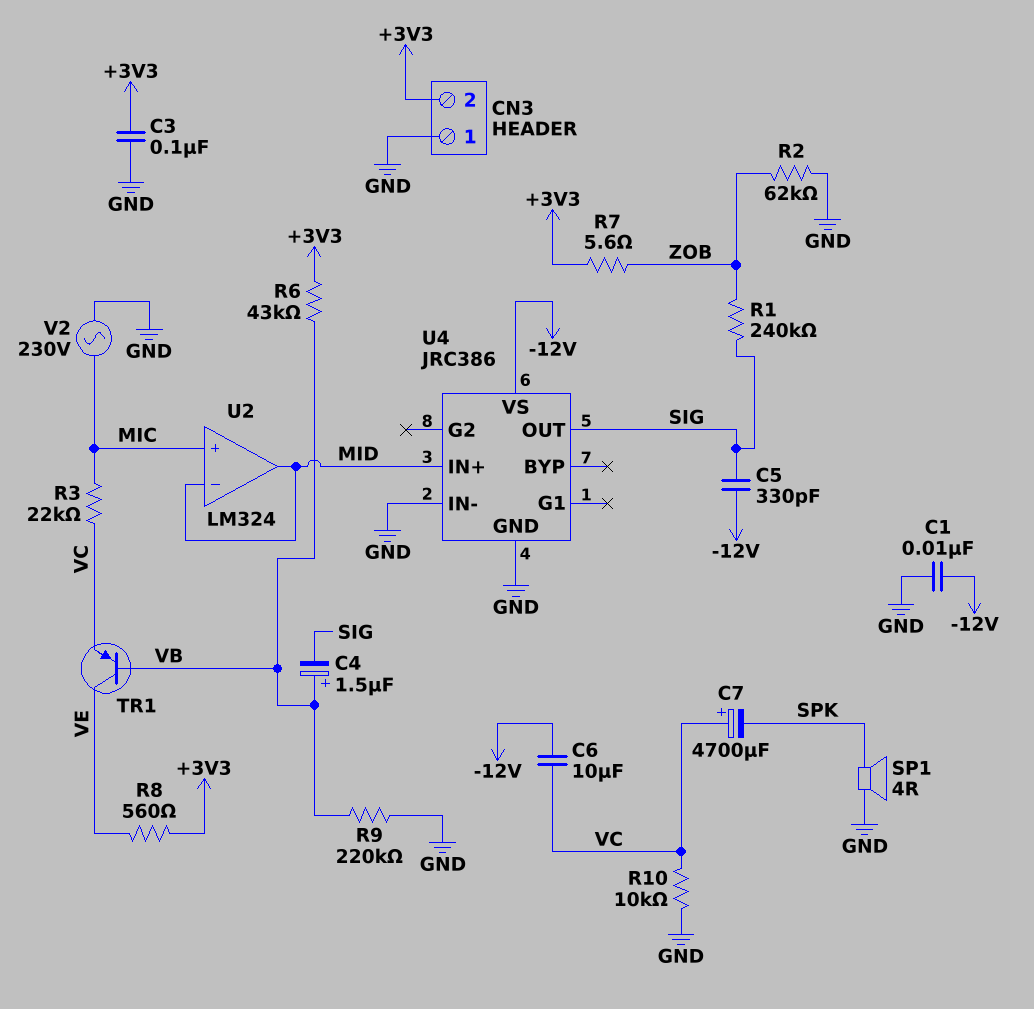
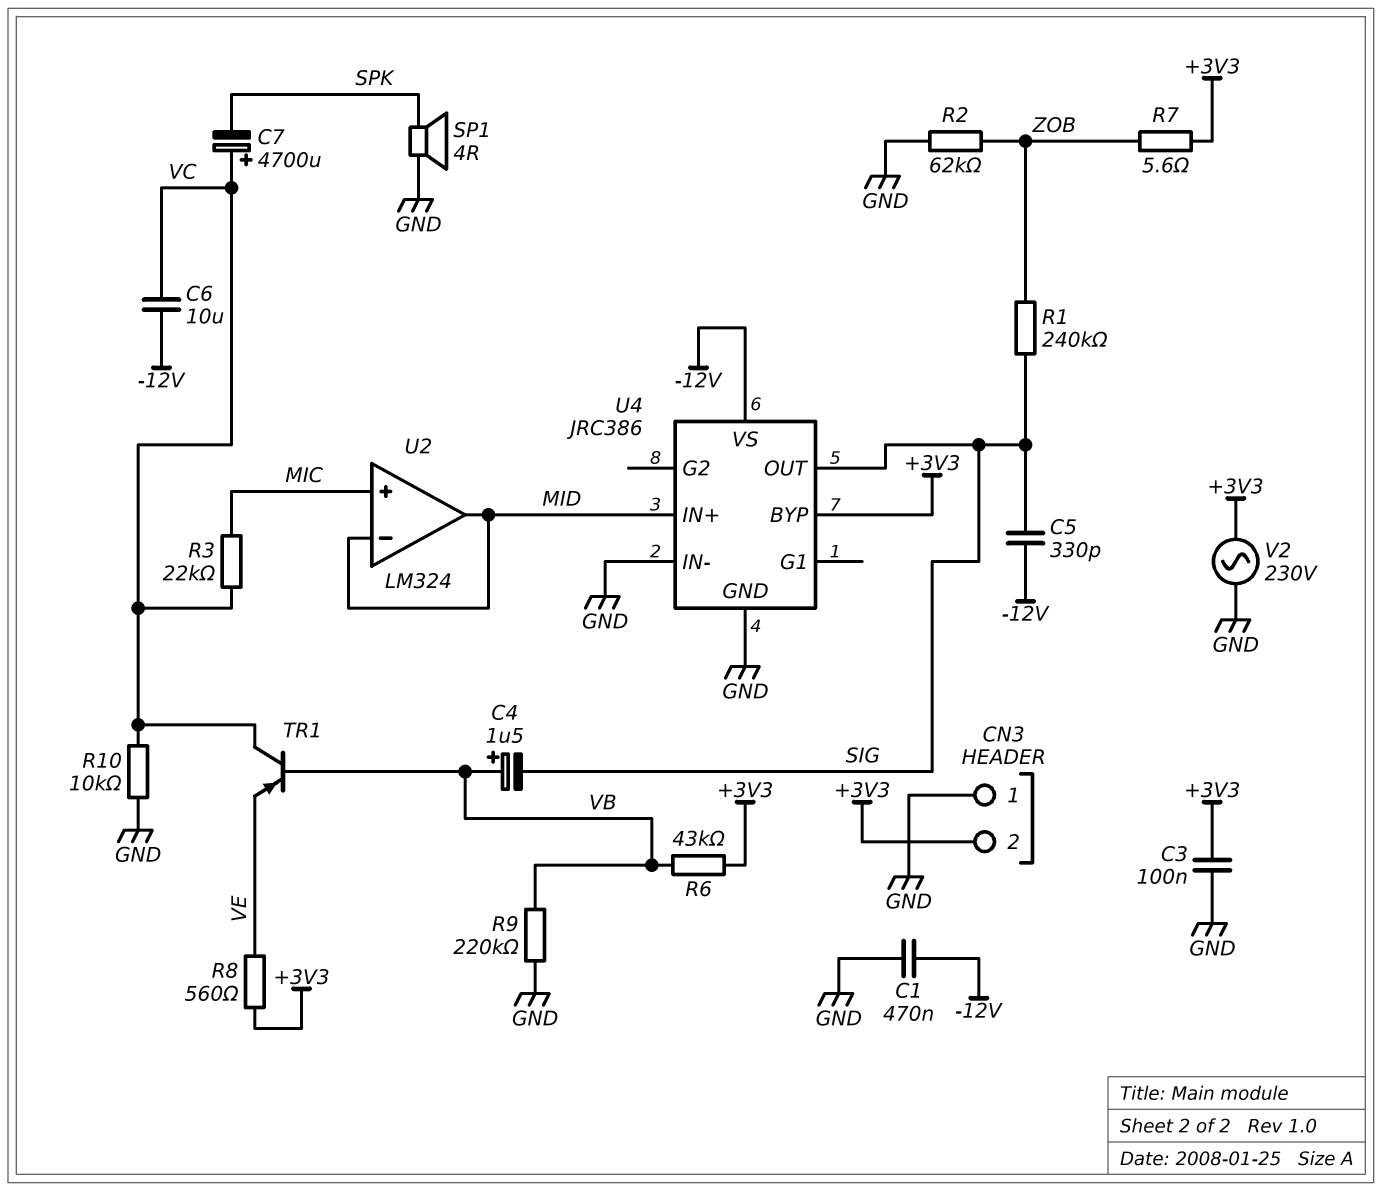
C1: 10nF (-12V, GND) -> 470nF (-12V, GND)
TR1: PNP (B VB, C VE, E VC) -> PNP (B VB, C VC, E VE)
U4 pin BYP: none -> +3V3
V2: AC 230V (GND, MIC) -> AC 230V (+3V3, GND)

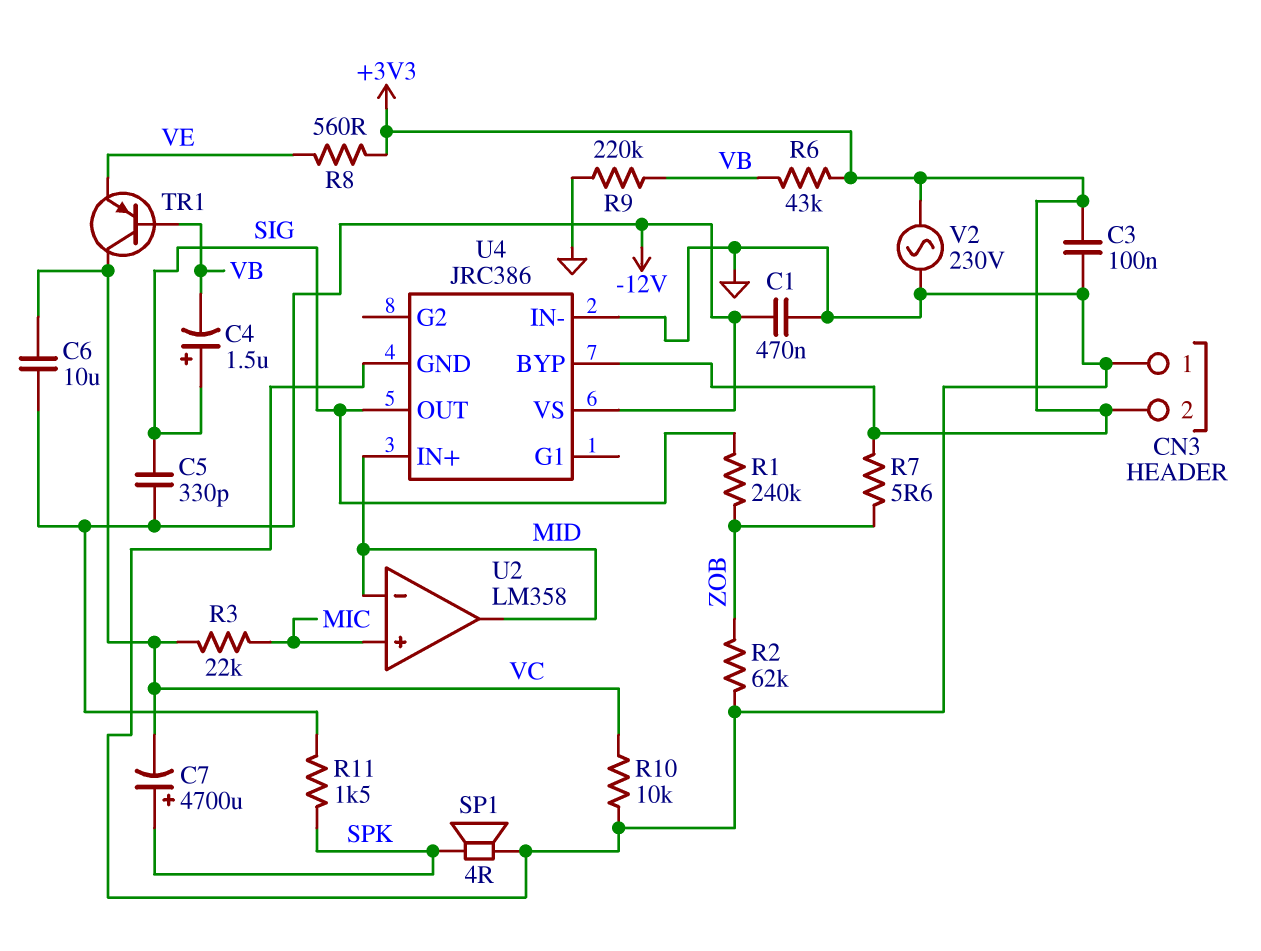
C4: 1.5uF (plus VB, minus SIG) -> 1.5uF (plus SIG, minus VB)
C7: 4700uF (plus VC, minus SPK) -> 4700uF (plus SPK, minus VC)
R11: none -> 1.5k (-12V, SPK)
U2: LM324 -> LM358

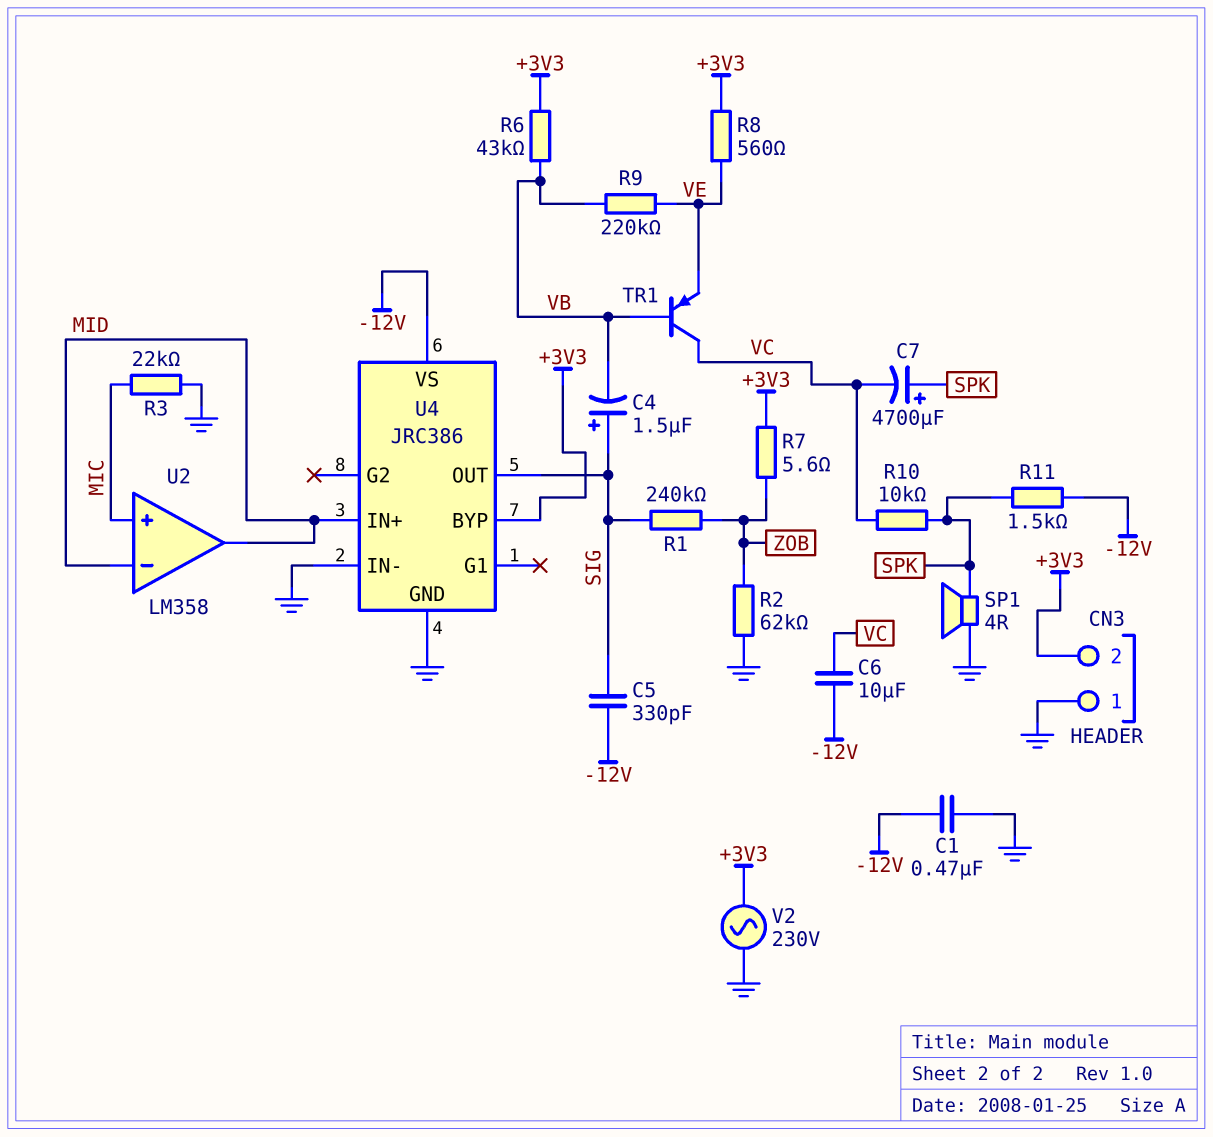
C3: 100nF (+3V3, GND) -> none
R3: 22k (MIC, VC) -> 22k (GND, MIC)
R9: 220k (GND, VB) -> 220k (VB, VE)
R10: 10k (GND, VC) -> 10k (SPK, VC)

